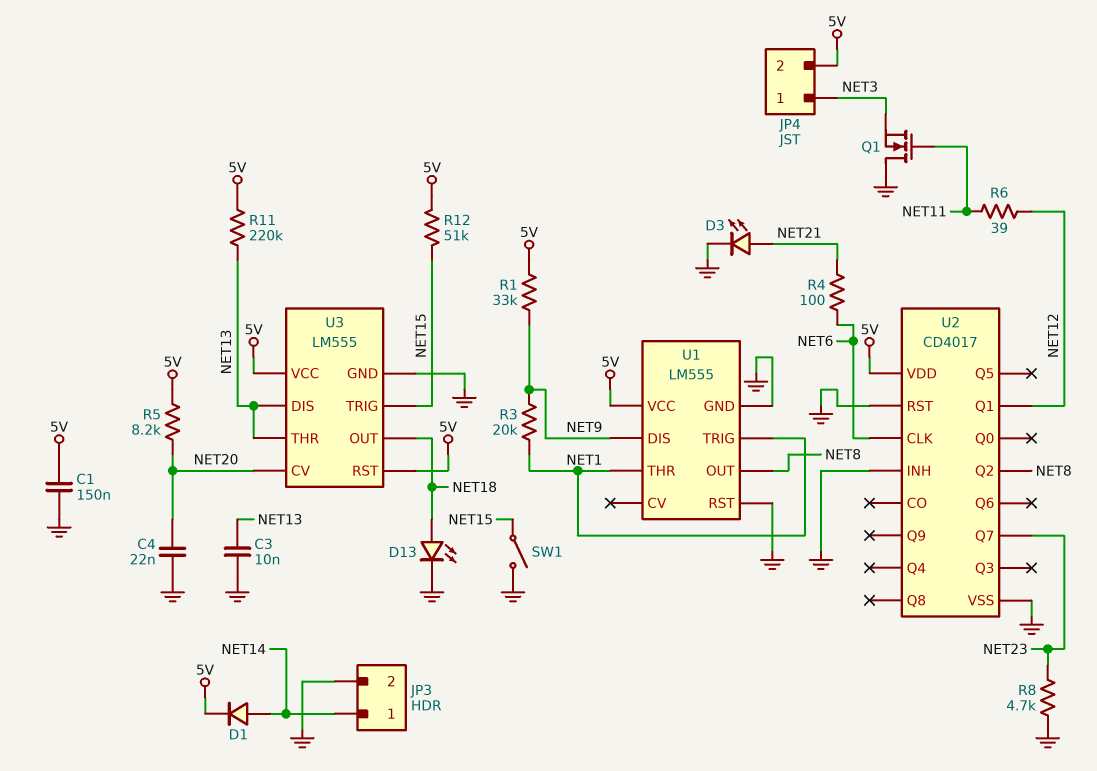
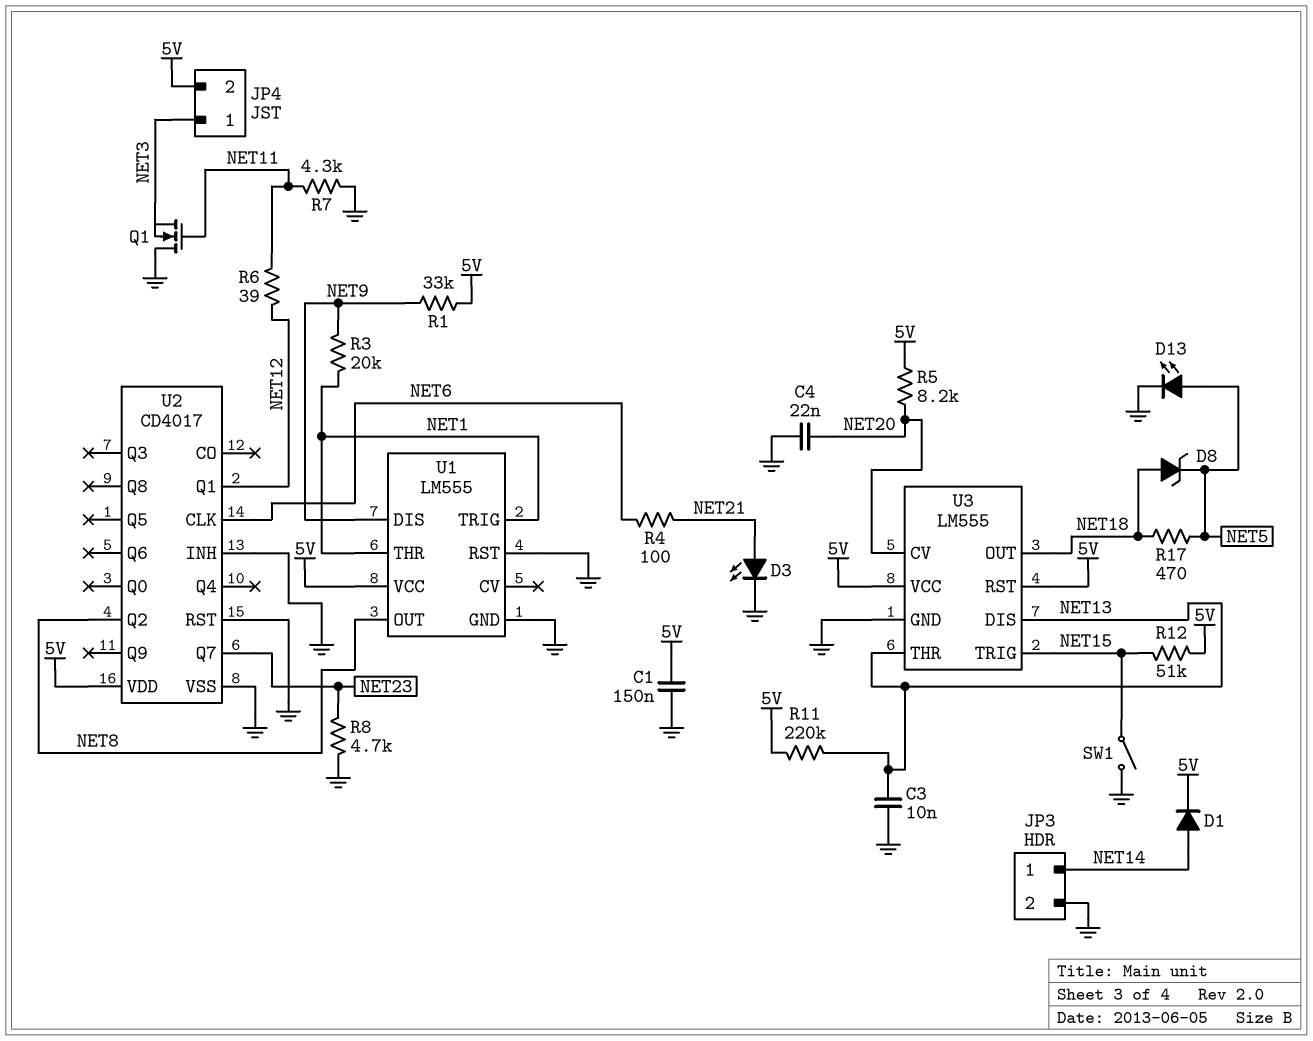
D8: none -> zener (A NET18, K NET5)
D13: LED (A NET18, K GND) -> LED (A NET5, K GND)
R7: none -> 4.3k (GND, NET11)
R17: none -> 470 (NET5, NET18)

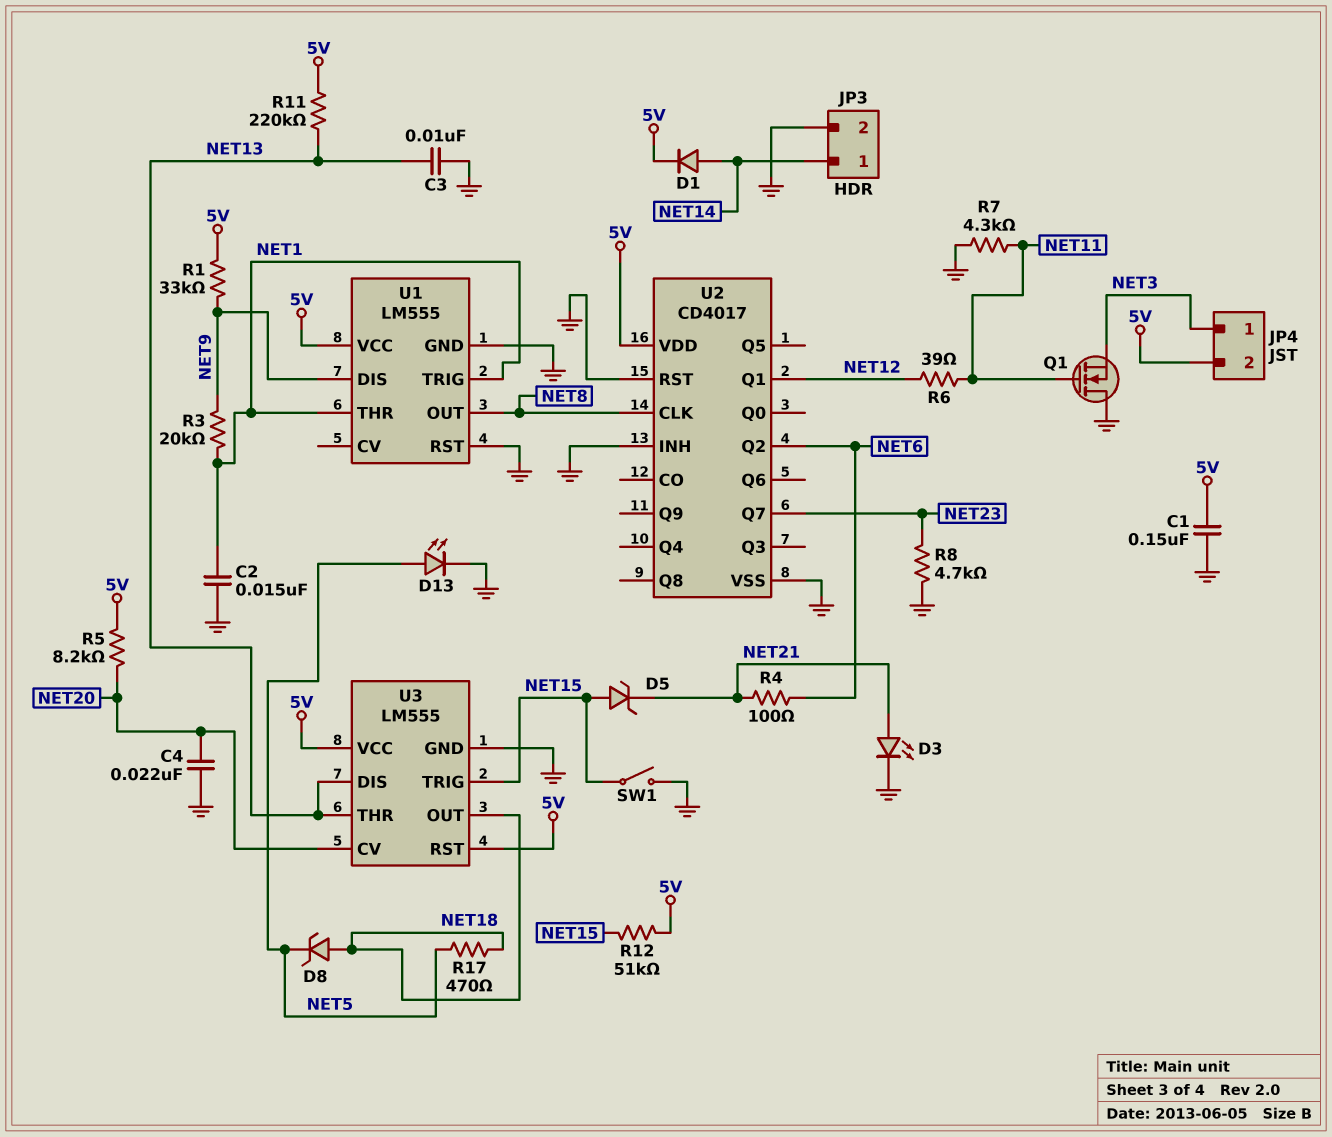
C2: none -> 15nF (GND, NET1)
D5: none -> zener (A NET15, K NET21)
U2 pin CLK: NET6 -> NET8
U2 pin Q2: NET8 -> NET6

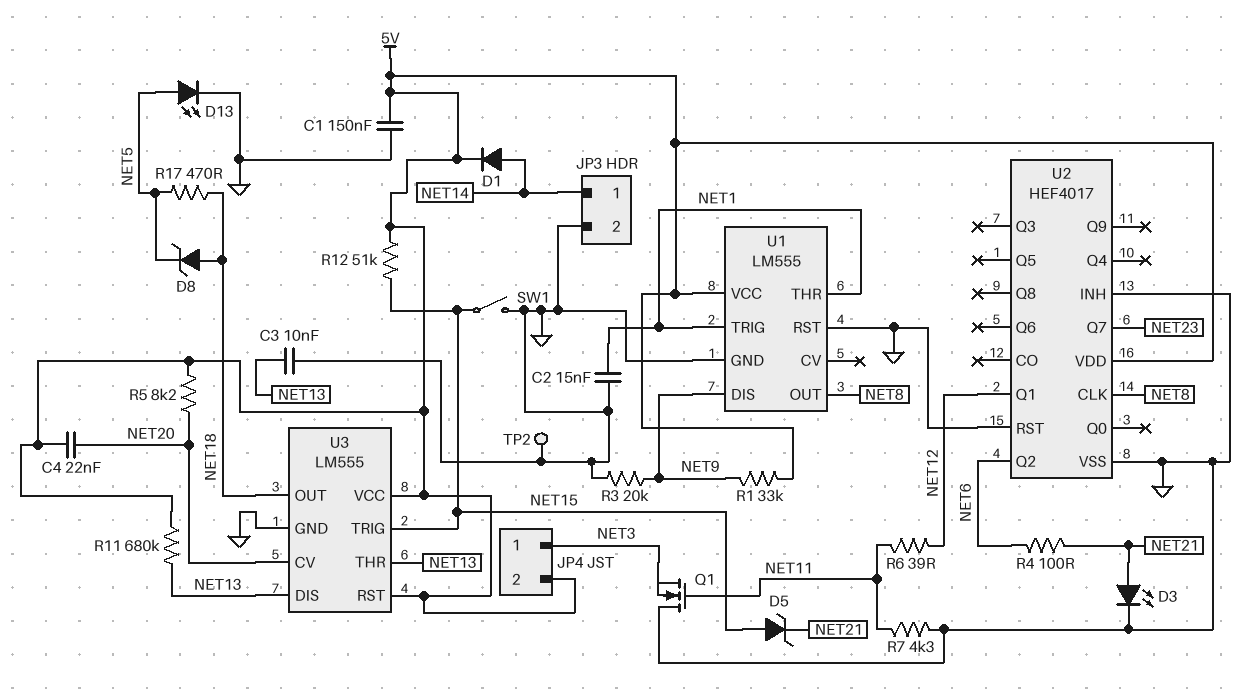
C4: 22nF (GND, NET20) -> 22nF (5V, NET20)
R3: 20k (NET1, NET9) -> 20k (GND, NET9)
R8: 4.7k (GND, NET23) -> none
R11: 220k (5V, NET13) -> 680k (5V, NET13)
TP2: none -> test point (GND)
U2: CD4017 -> HEF4017

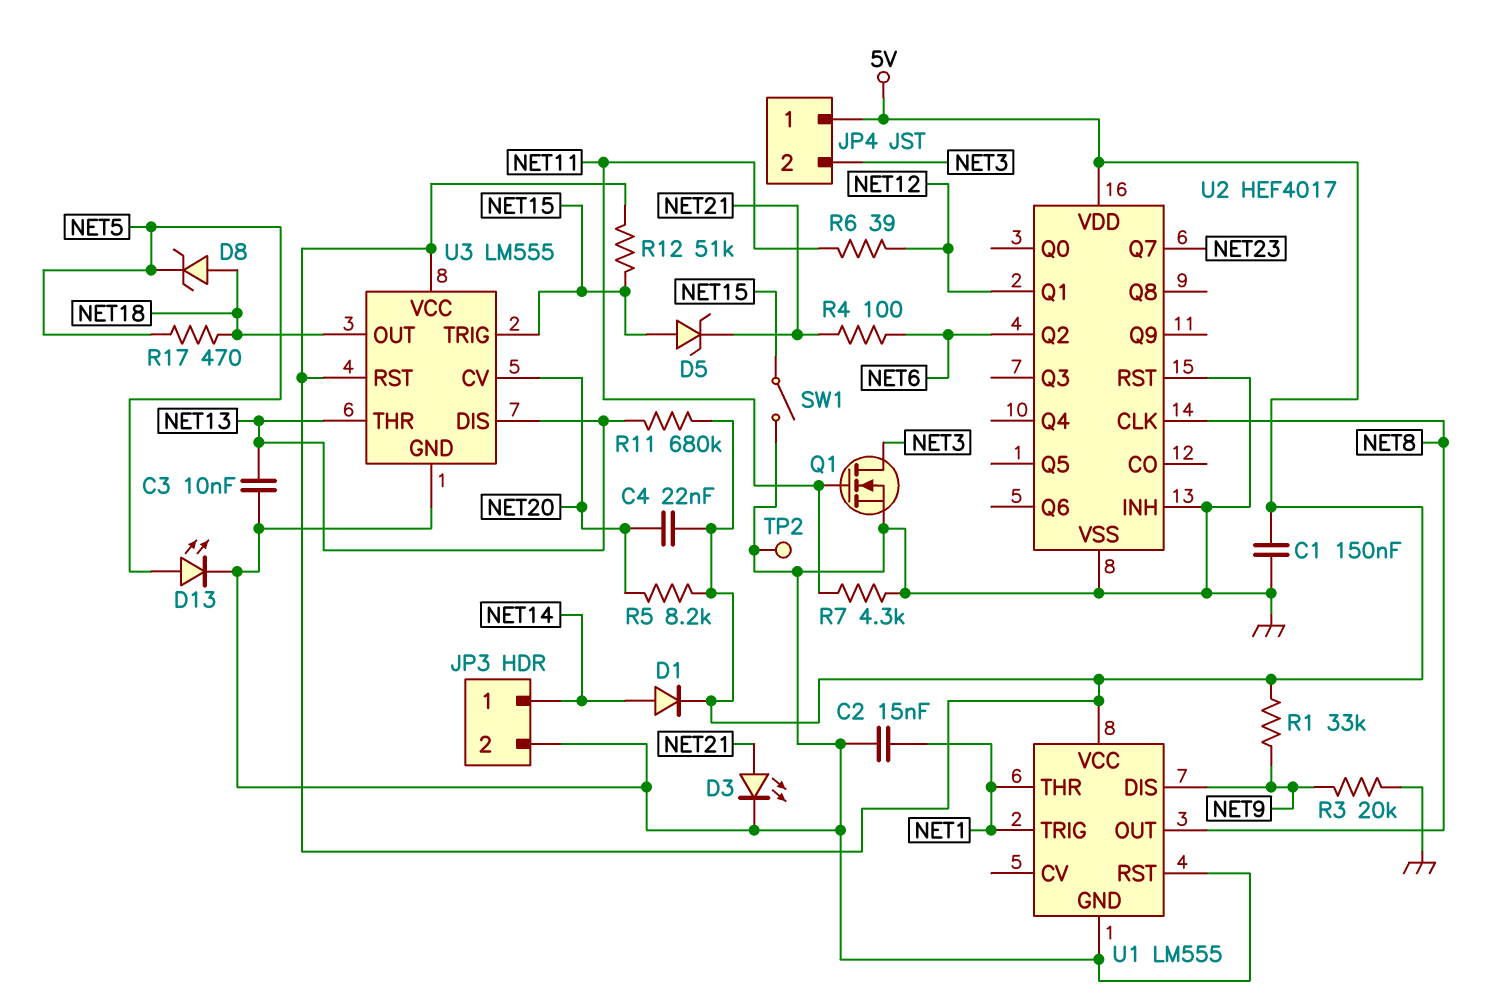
JP4 pin 1: NET3 -> 5V
JP4 pin 2: 5V -> NET3
Q1: NMOS (G NET11, D GND, S NET3) -> NMOS (G NET11, D NET3, S GND)

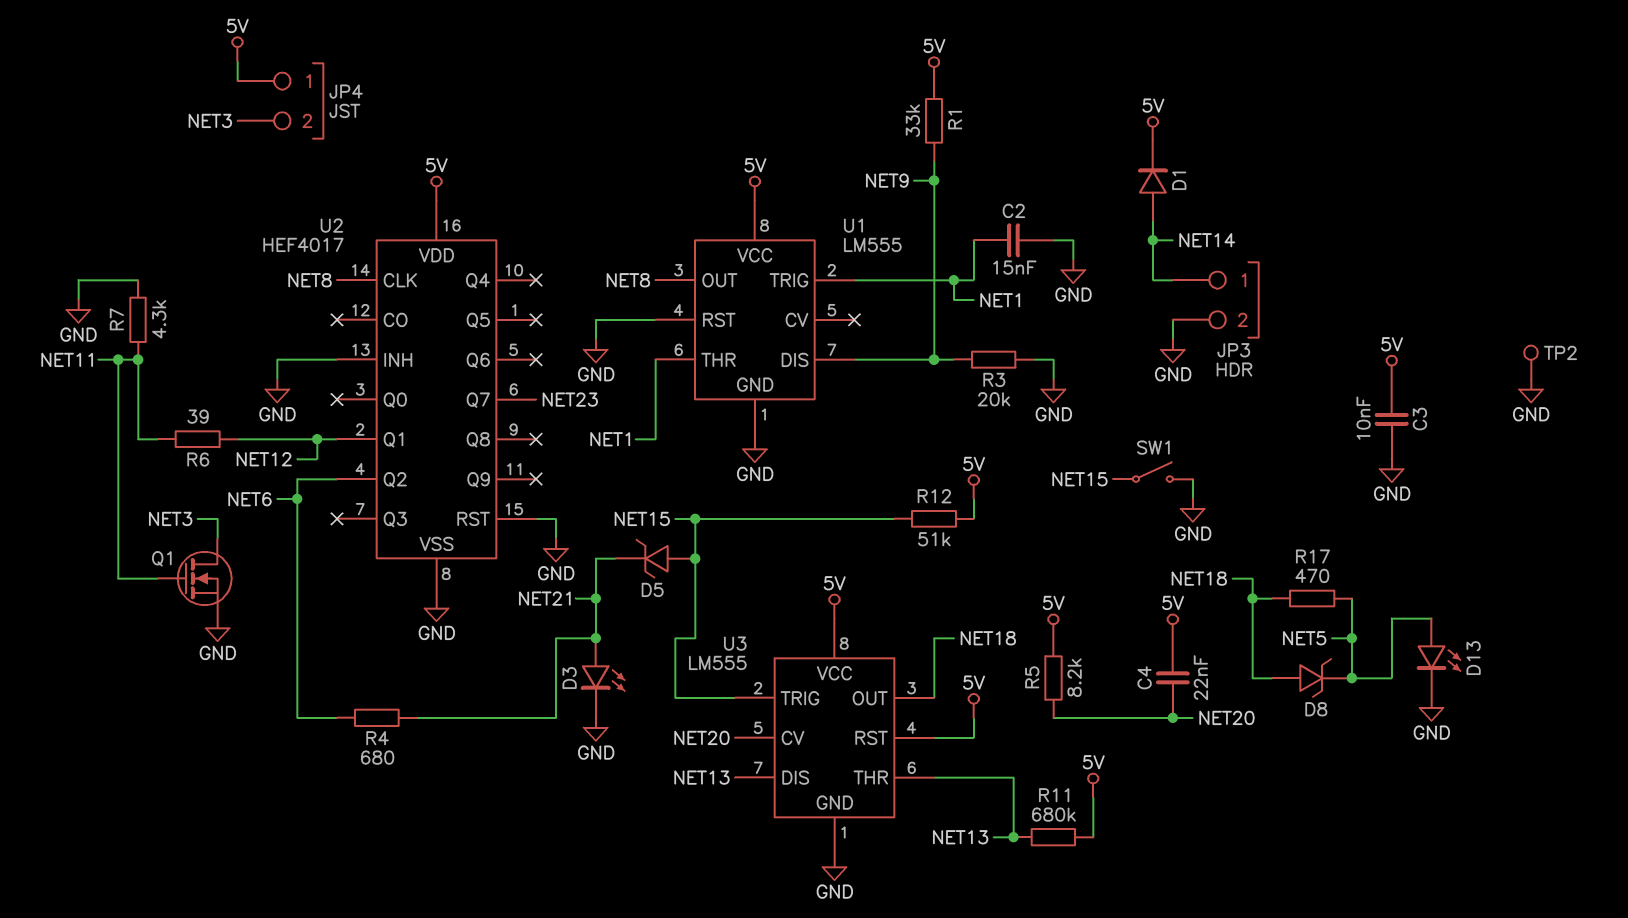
C1: 150nF (5V, GND) -> none
C3: 10nF (GND, NET13) -> 10nF (5V, GND)
R4: 100 (NET6, NET21) -> 680 (NET6, NET21)

